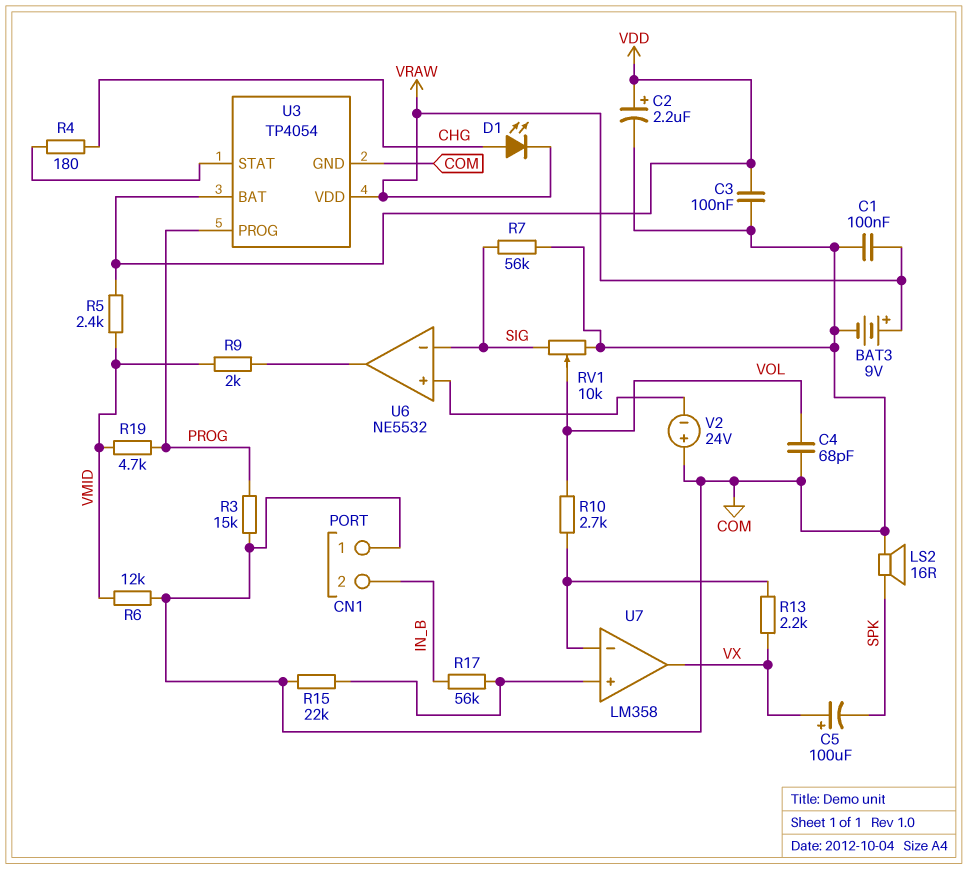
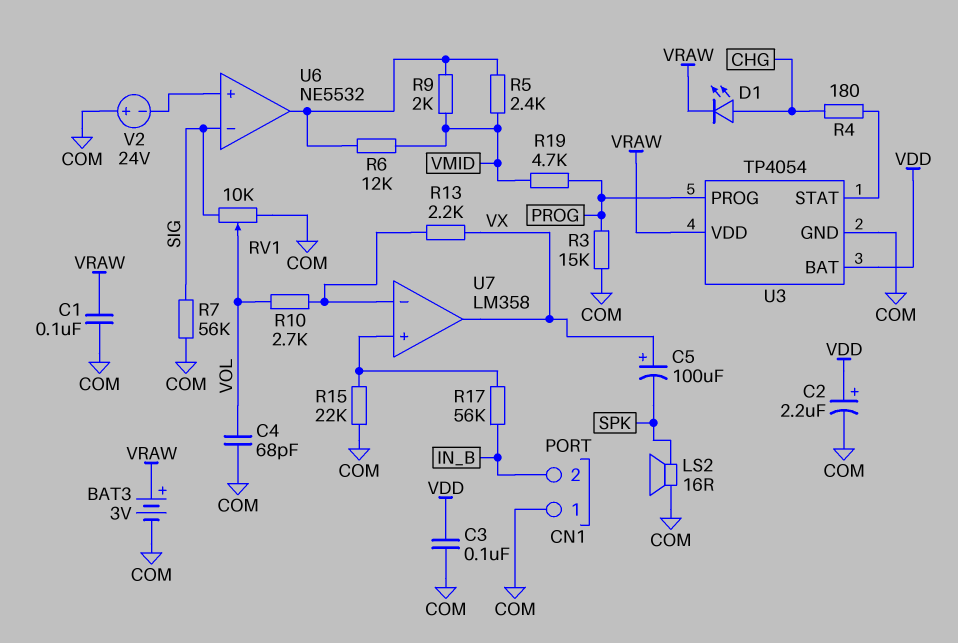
BAT3: 9V (plus VRAW, minus COM) -> 3V (plus VRAW, minus COM)
R5: 2.4k (VDD, VMID) -> 2.4k (U6/out, VMID)
R6: 12k (COM, VMID) -> 12k (U6/out, VMID)

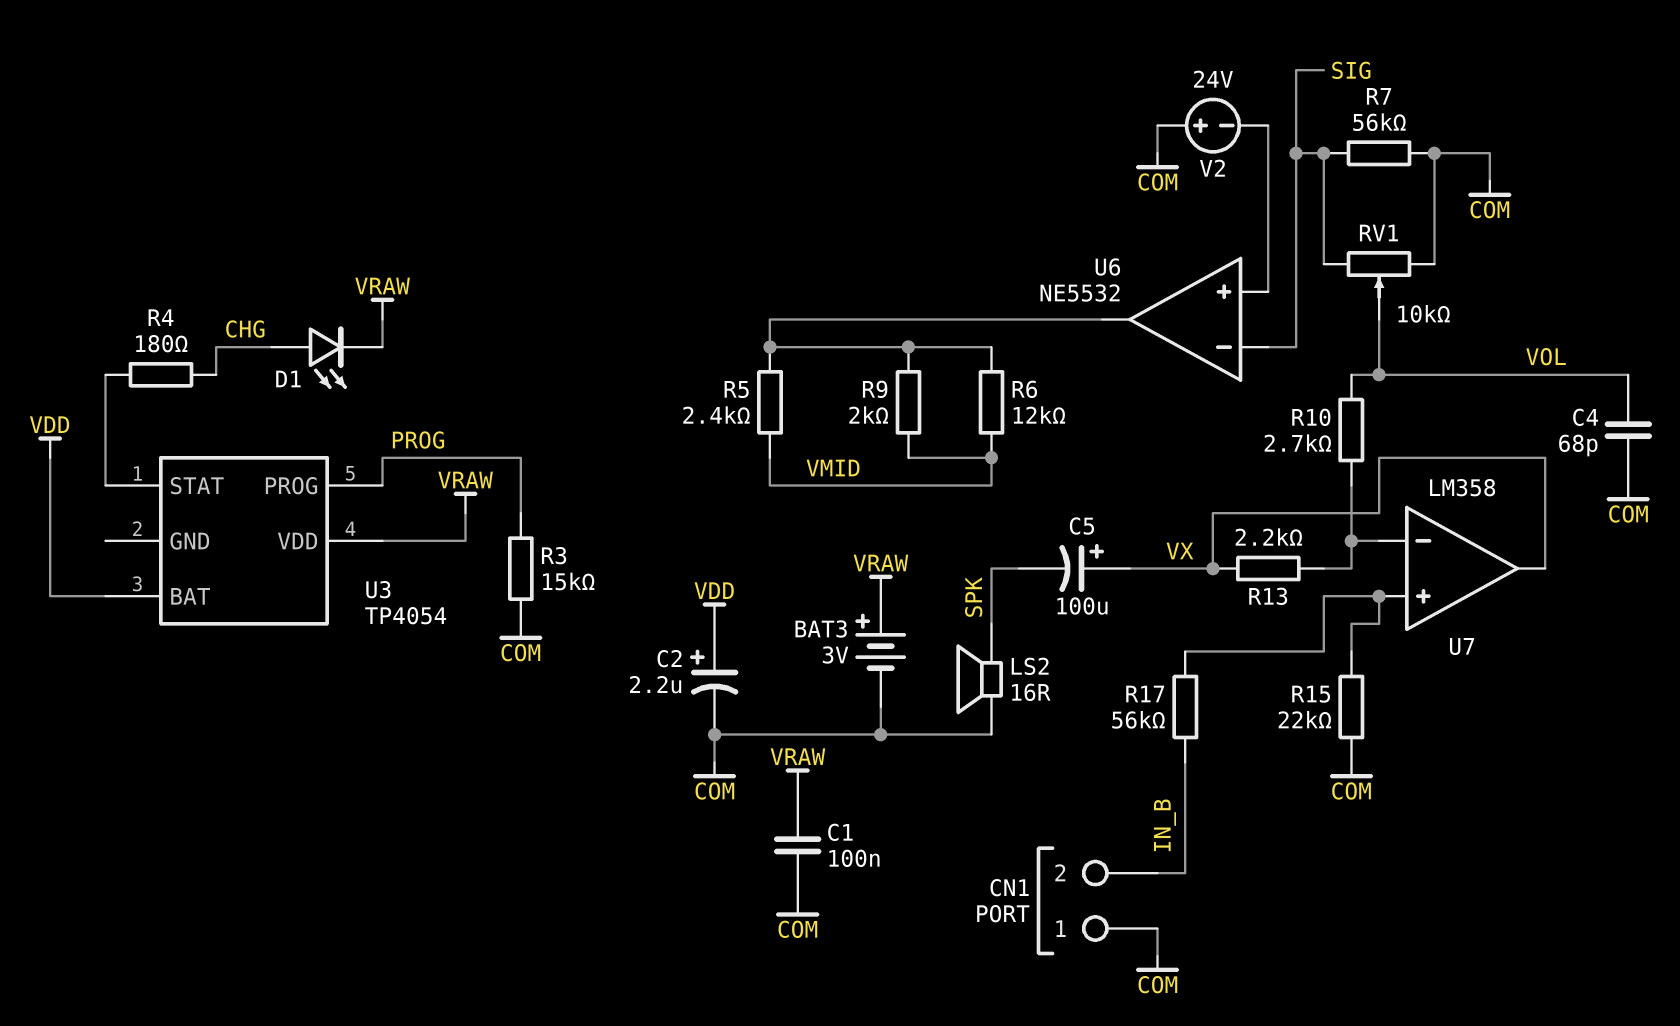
C3: 100nF (COM, VDD) -> none
R19: 4.7k (PROG, VMID) -> none
U3 pin GND: COM -> none

